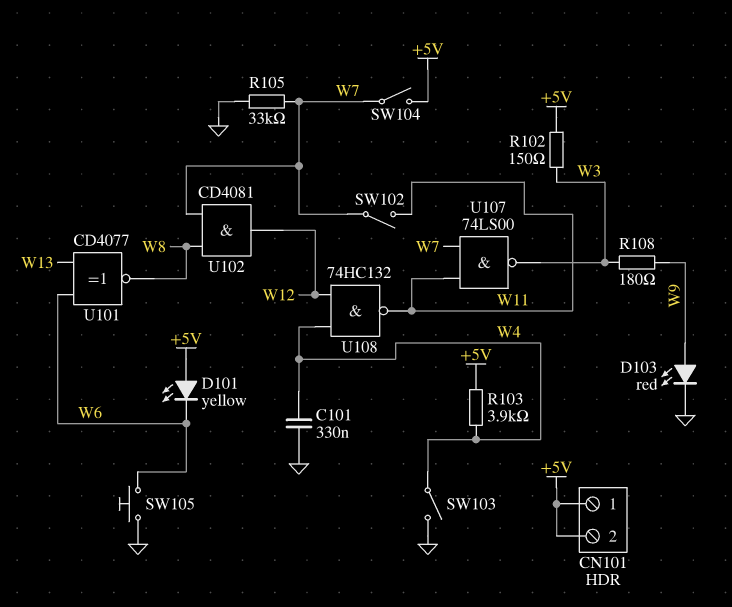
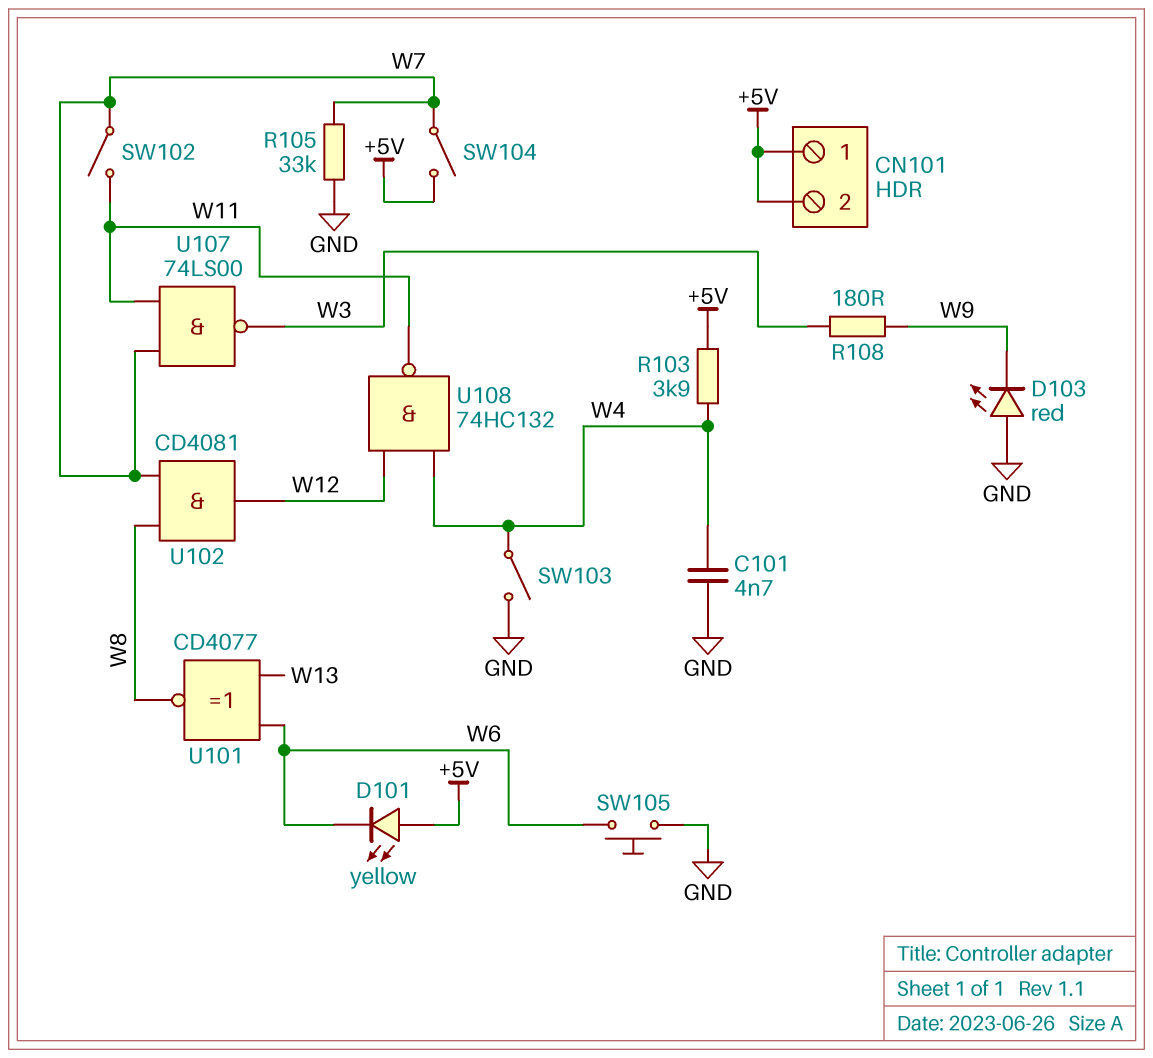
C101: 330nF (GND, W4) -> 4.7nF (GND, W4)
D103: LED red (A W9, K GND) -> LED red (A GND, K W9)
R102: 150 (+5V, W3) -> none

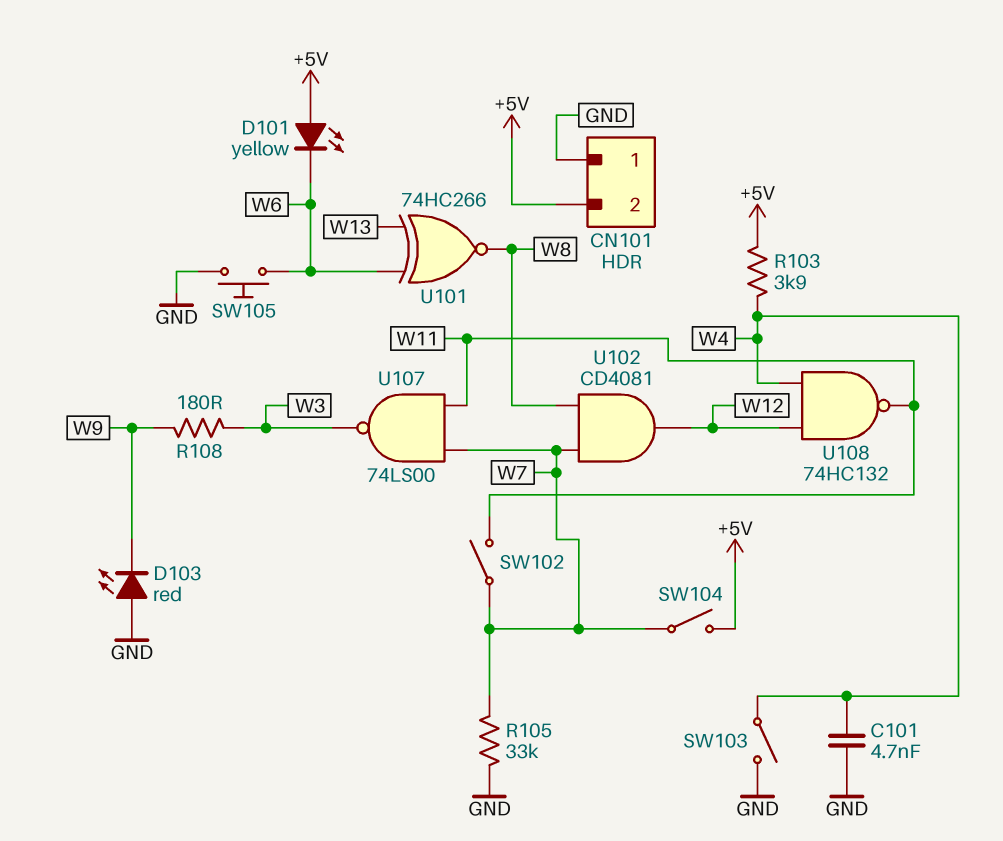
CN101 pin 1: +5V -> GND
U101: XNOR CD4077 (in W6, in W13, out W8) -> XNOR 74HC266 (in W6, in W13, out W8)

